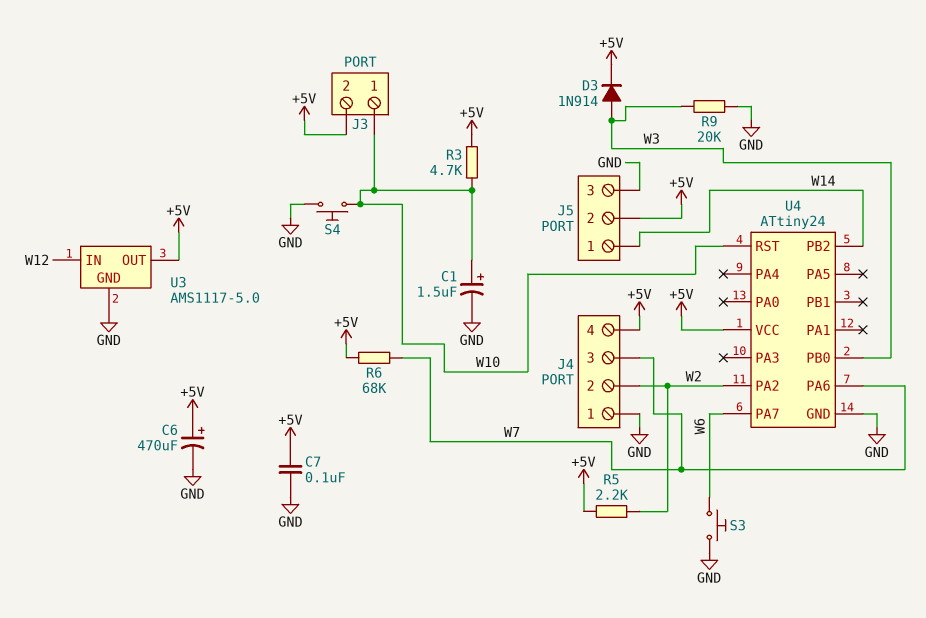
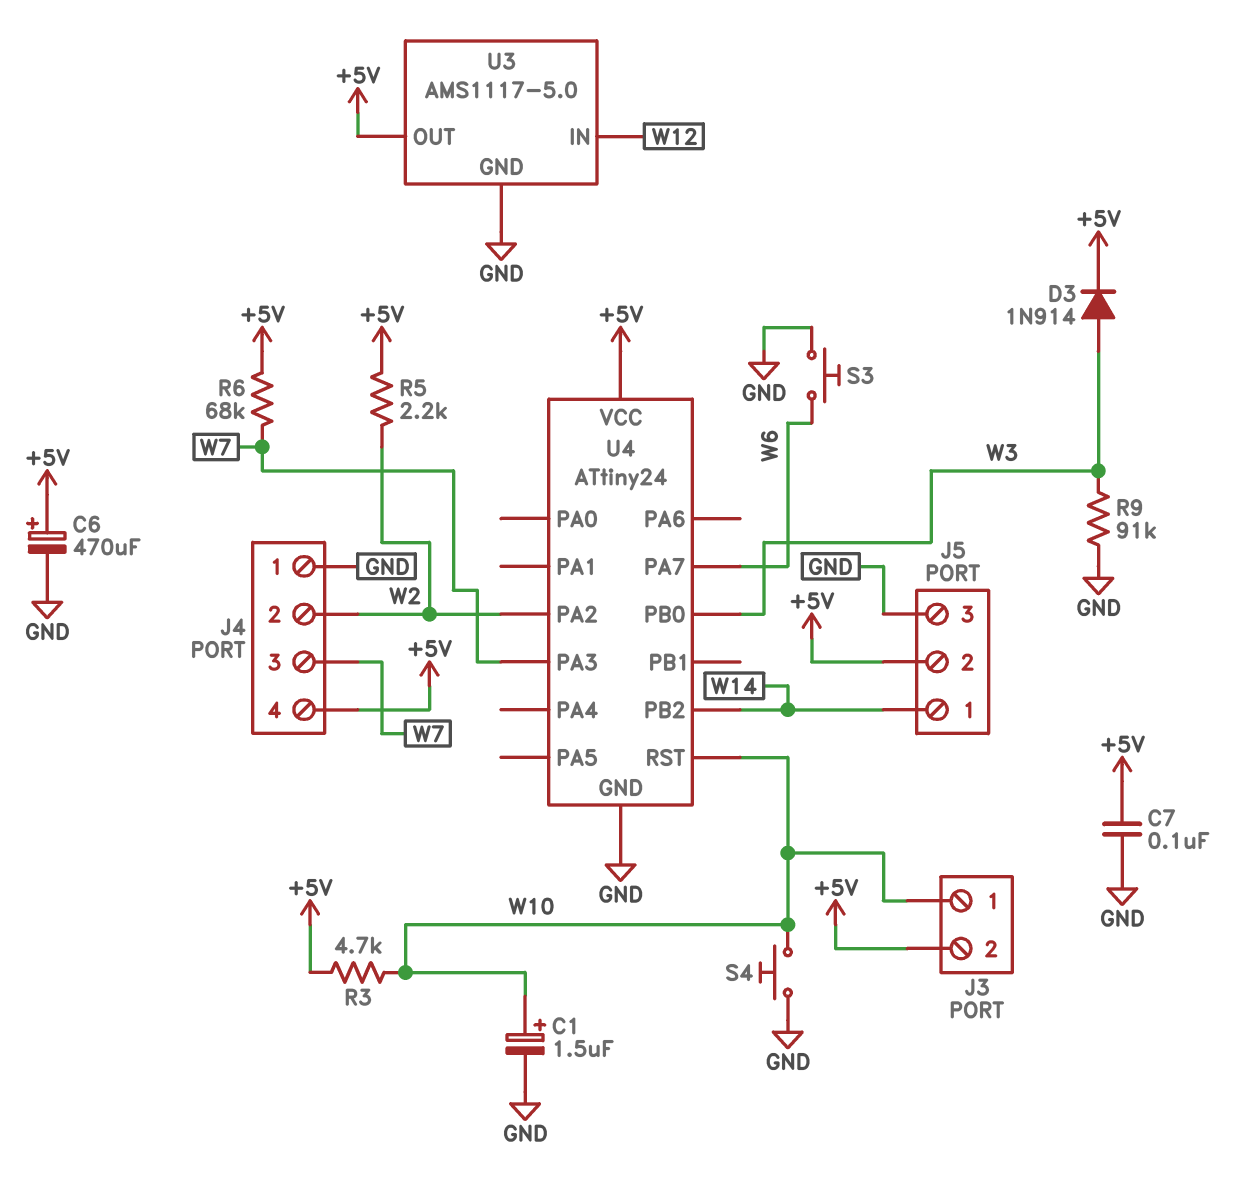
R9: 20k (GND, W3) -> 91k (GND, W3)
U4 pin PA3: none -> W7
U4 pin PA6: W7 -> none

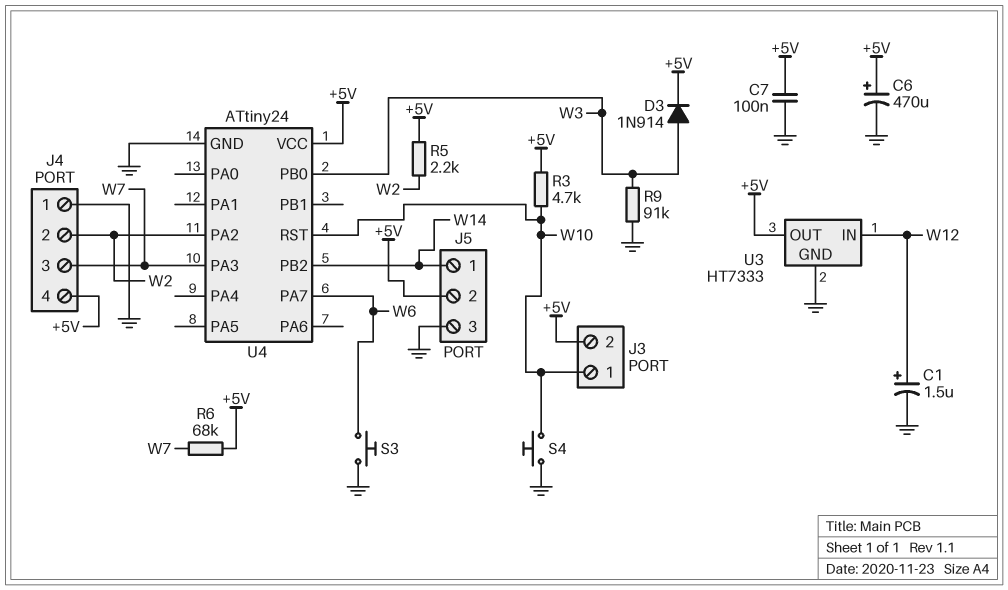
C1: 1.5uF (plus W10, minus GND) -> 1.5uF (plus W12, minus GND)
U3: AMS1117-5.0 -> HT7333

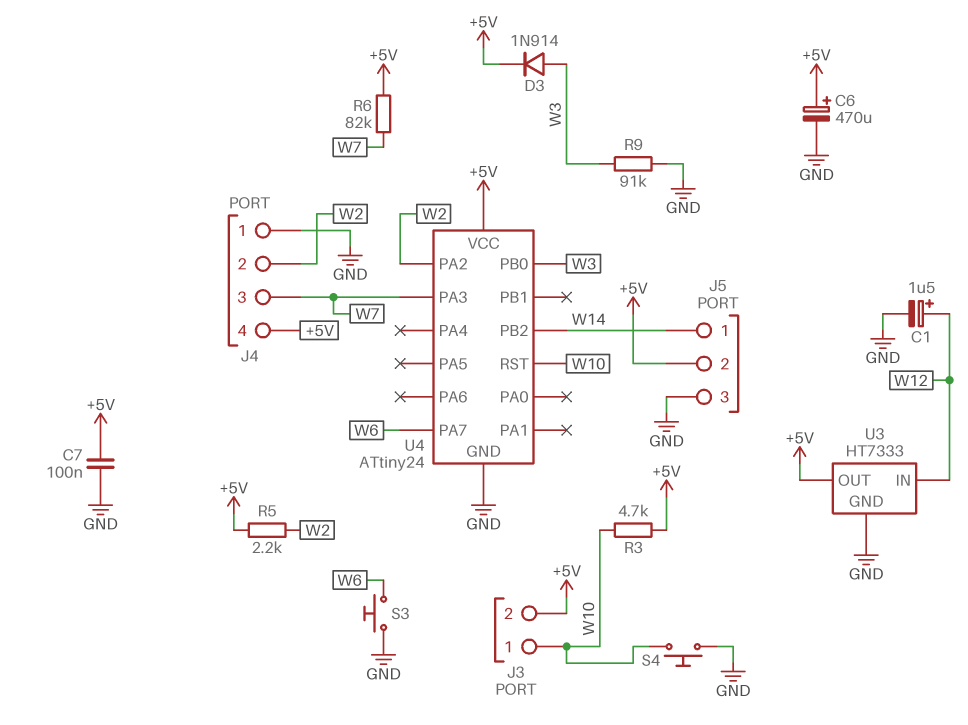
R6: 68k (+5V, W7) -> 82k (+5V, W7)

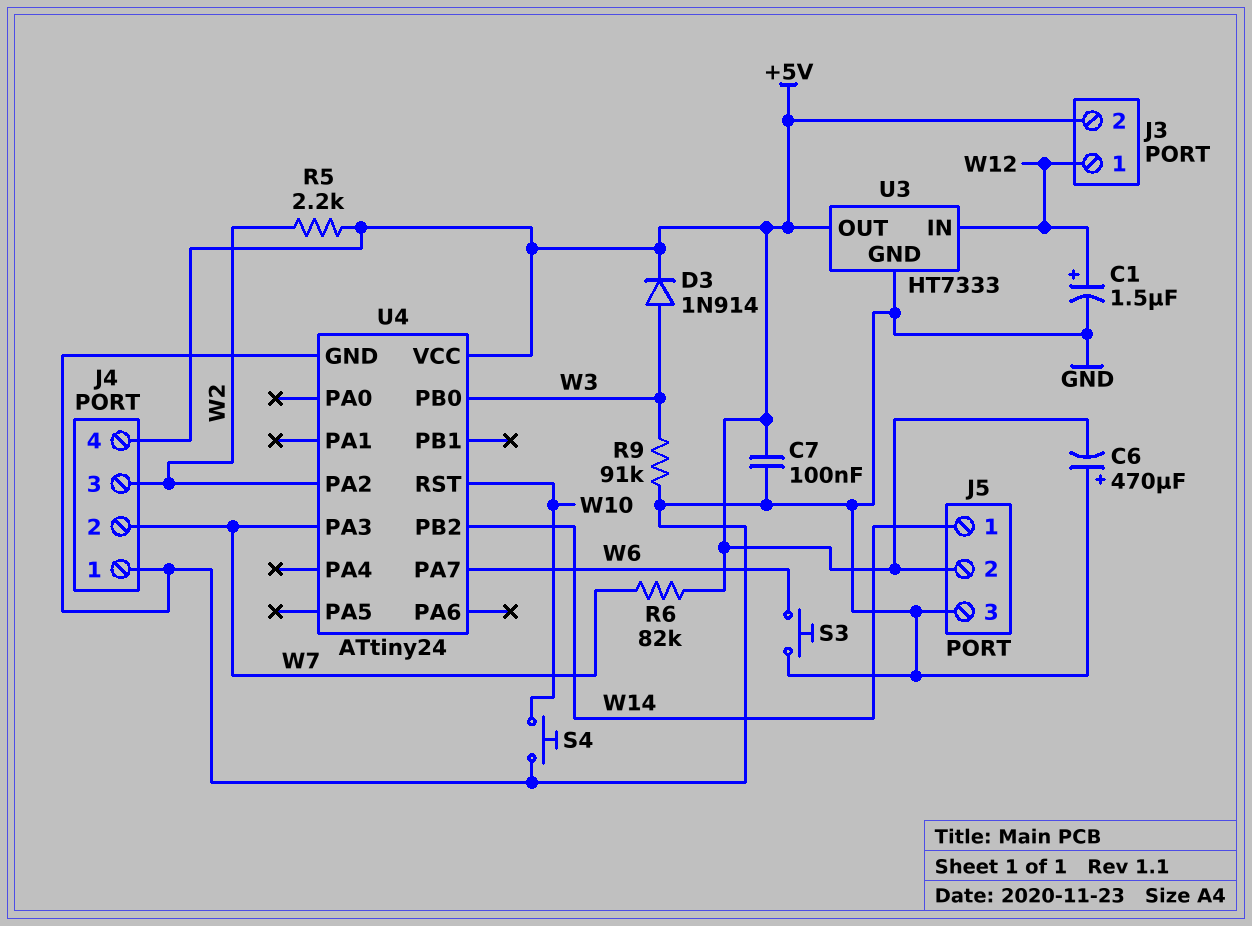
C6: 470uF (plus +5V, minus GND) -> 470uF (plus GND, minus +5V)
J3 pin 1: W10 -> W12
J4 pin 2: W2 -> W7
J4 pin 3: W7 -> W2
R3: 4.7k (+5V, W10) -> none

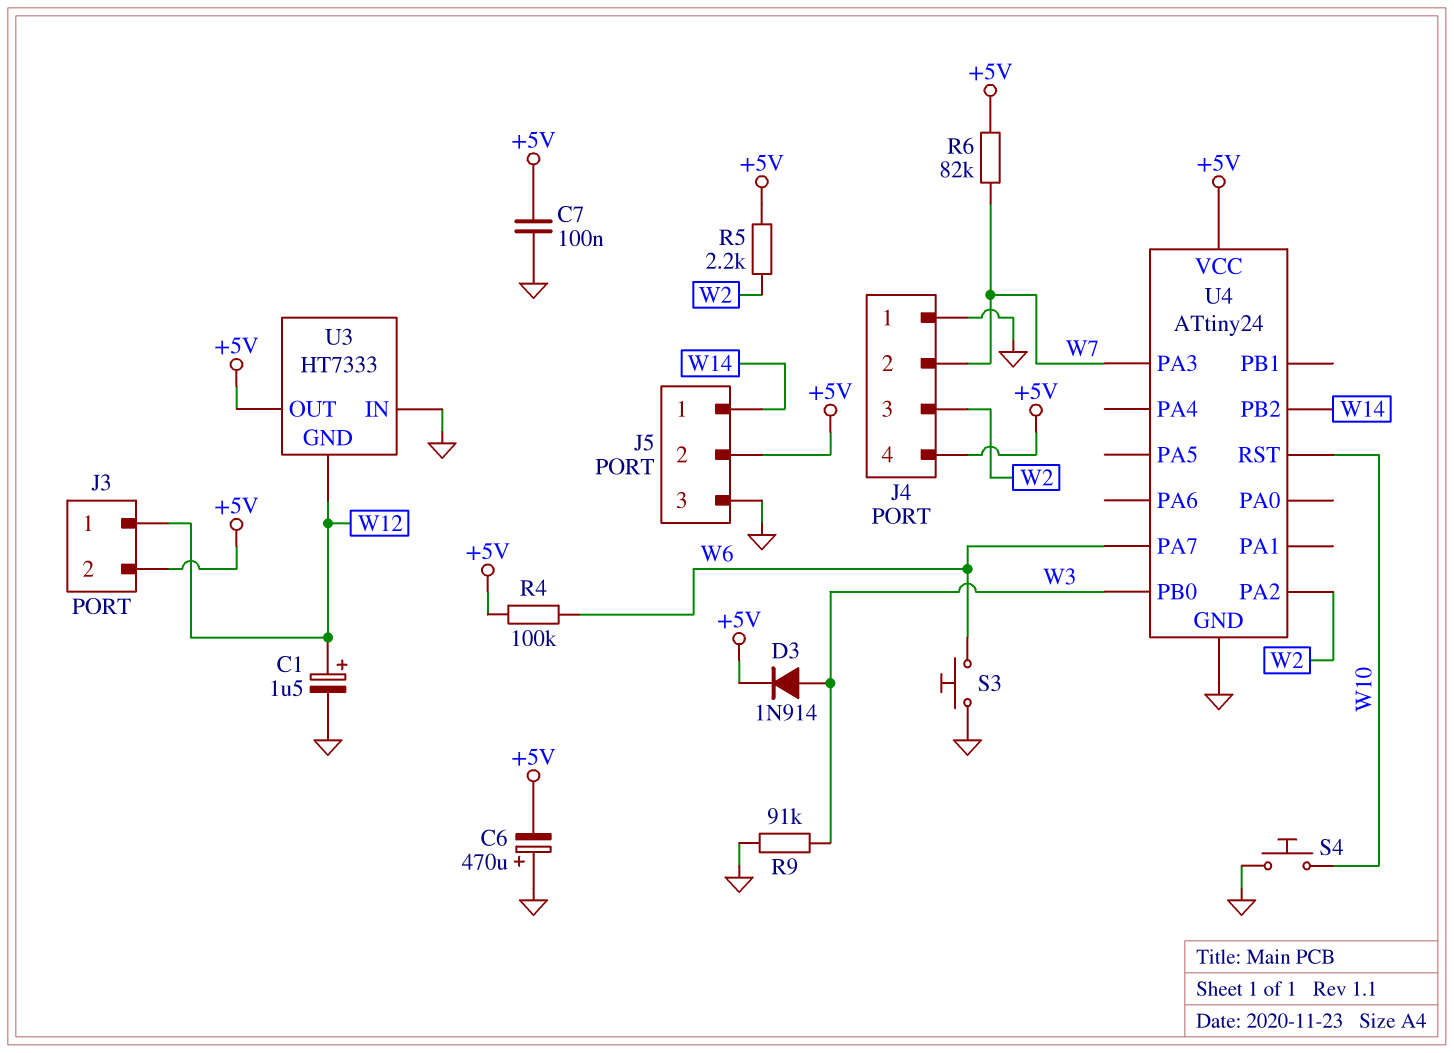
R4: none -> 100k (+5V, W6)
U3 pin GND: GND -> W12
U3 pin IN: W12 -> GND

